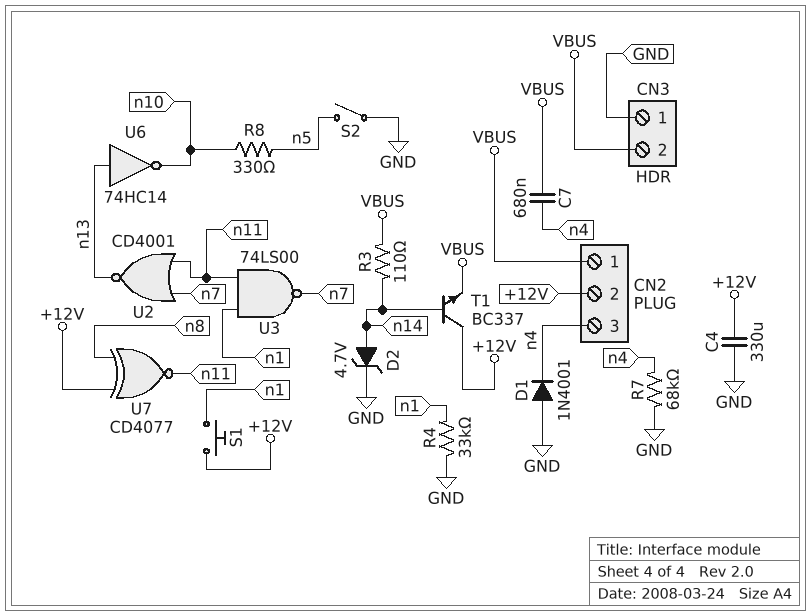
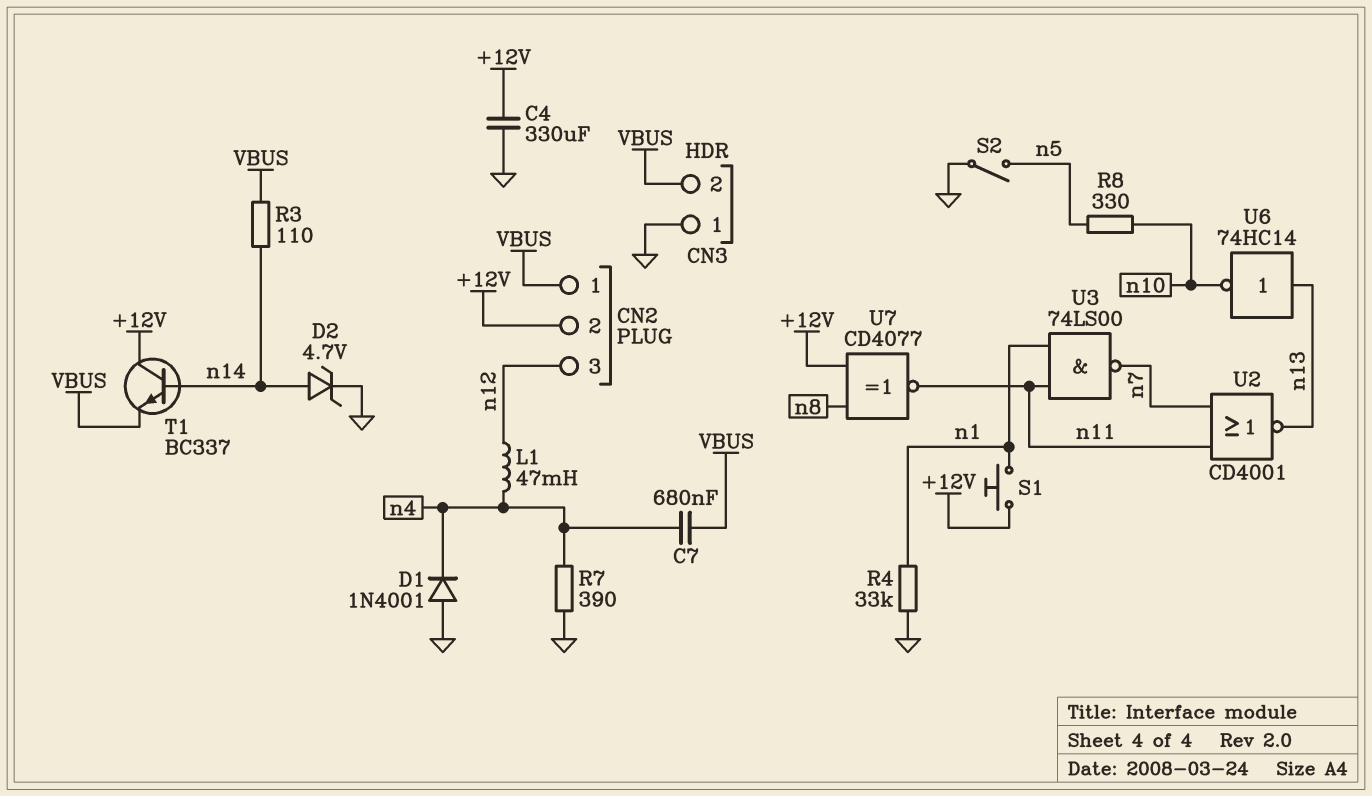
CN2 pin 3: n4 -> n12
L1: none -> 47mH (n4, n12)
R7: 68k (GND, n4) -> 390 (GND, n4)

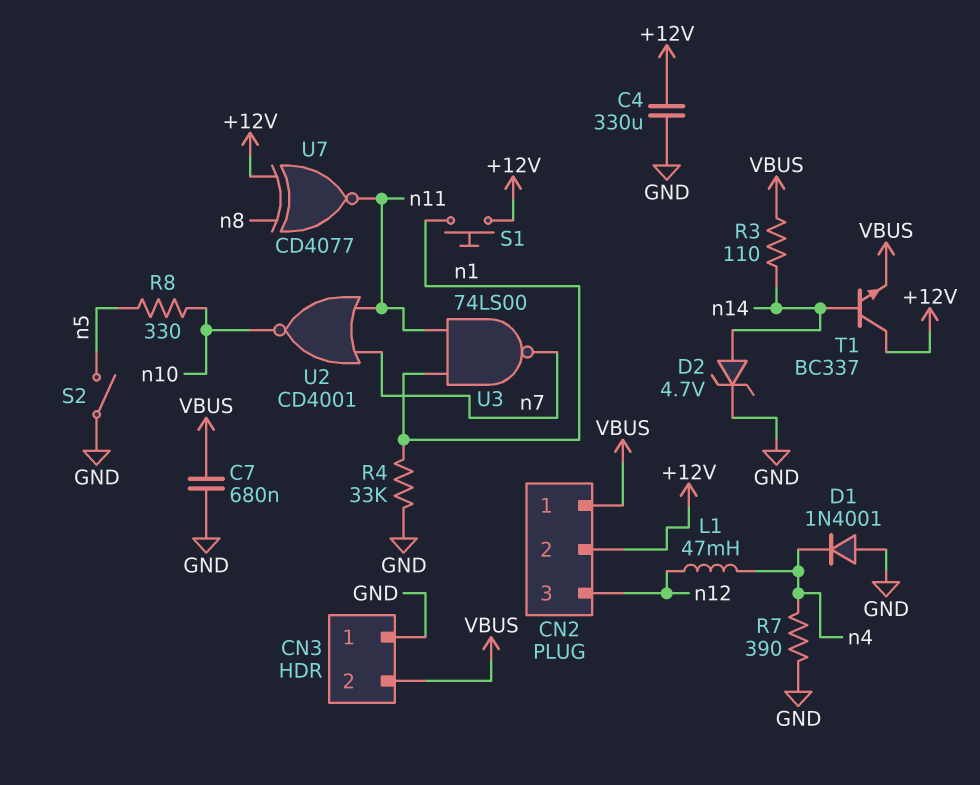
C7: 680nF (VBUS, n4) -> 680nF (GND, VBUS)
U2: NOR CD4001 (in n7, in n11, out n13) -> NOR CD4001 (in n7, in n11, out n10)
U6: NOT 74HC14 (in n13, out n10) -> none

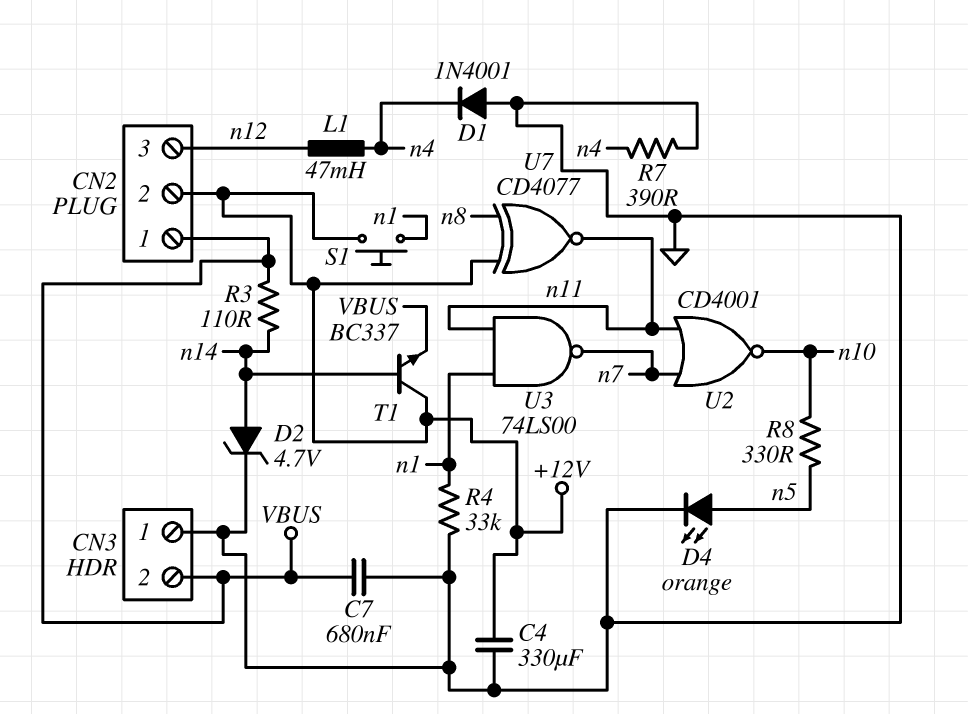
D4: none -> LED orange (A n5, K GND)
S2: switch (GND, n5) -> none

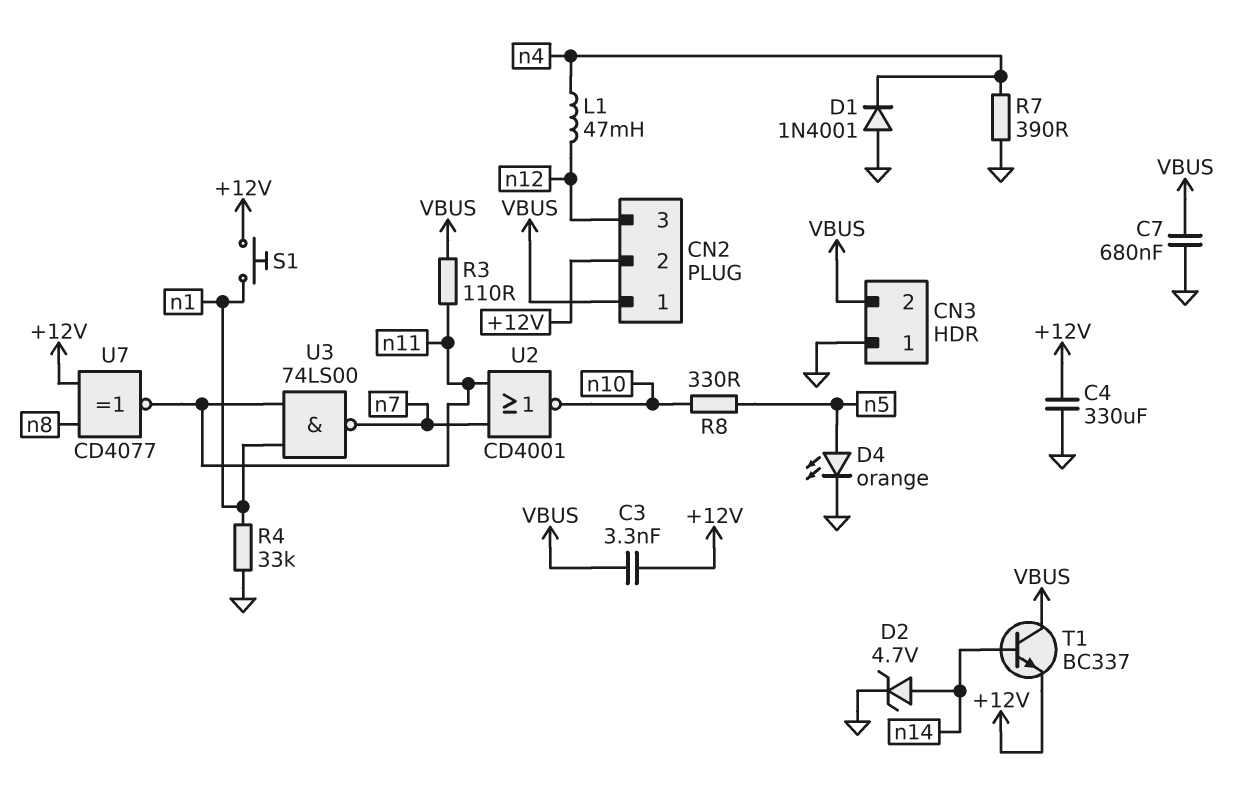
C3: none -> 3.3nF (+12V, VBUS)
R3: 110 (VBUS, n14) -> 110 (VBUS, n11)
T1: NPN BC337 (B n14, C +12V, E VBUS) -> NPN BC337 (B n14, C VBUS, E +12V)

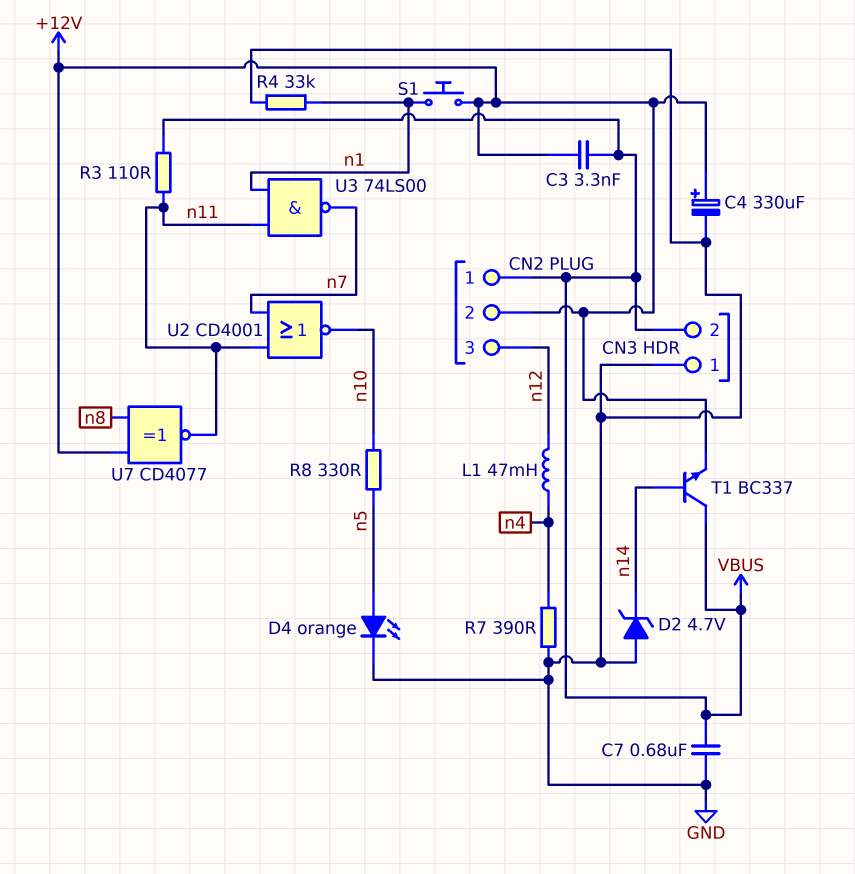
C4: 330uF (+12V, GND) -> 330uF (plus +12V, minus GND)
D1: diode 1N4001 (A GND, K n4) -> none
D2: zener 4.7V (A n14, K GND) -> zener 4.7V (A GND, K n14)

